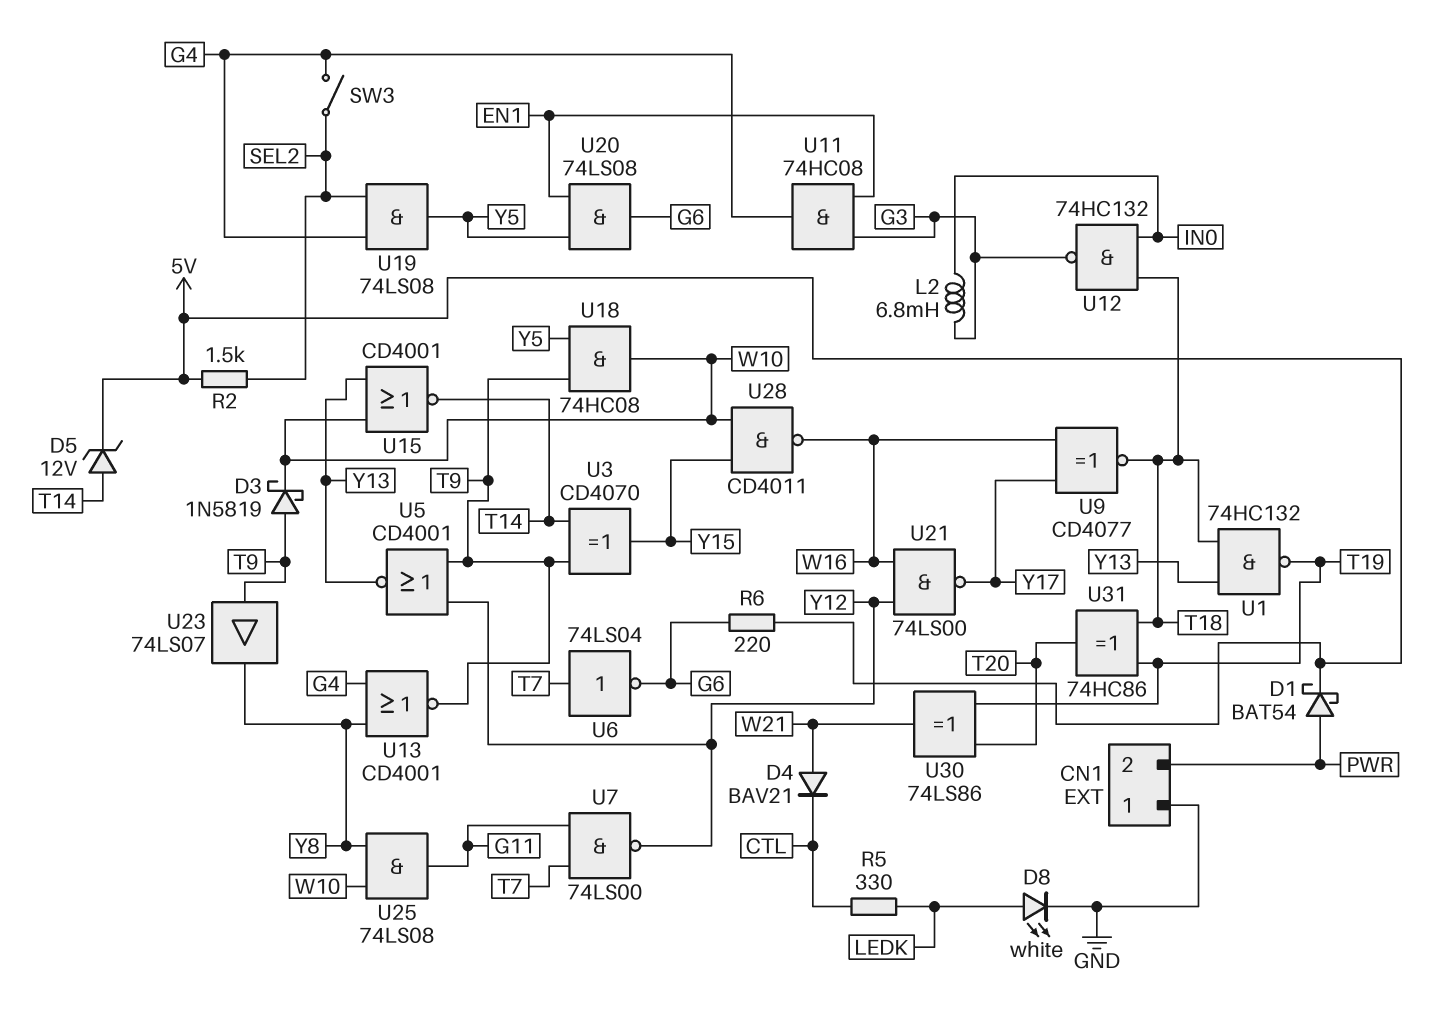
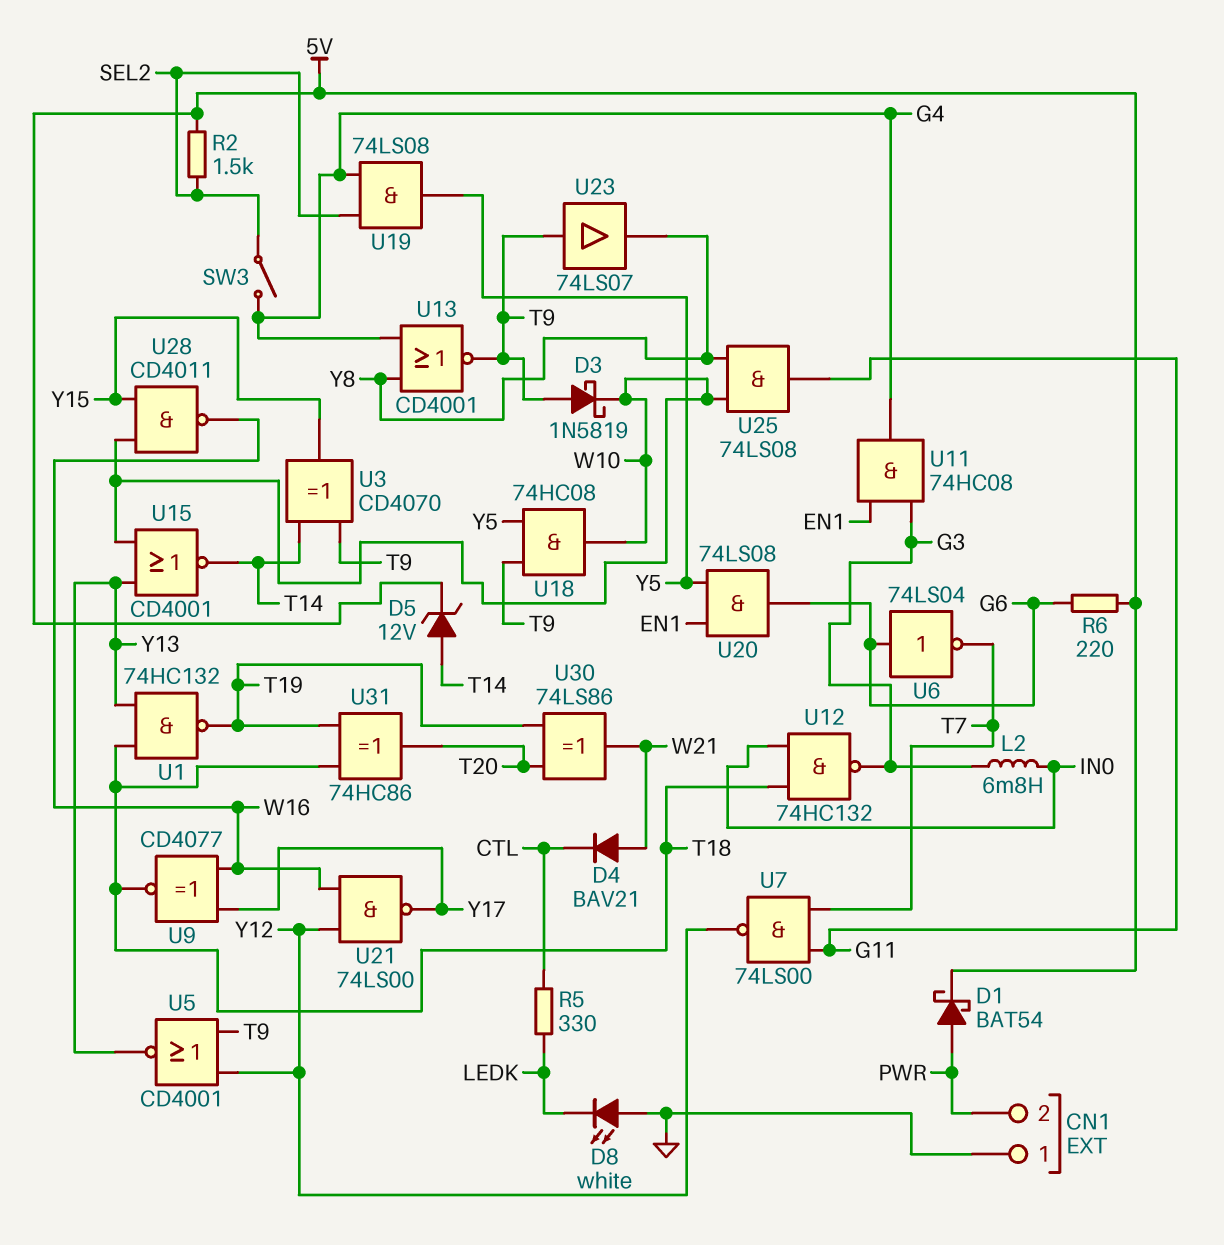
D8: LED white (A LEDK, K GND) -> LED white (A GND, K LEDK)
U6: NOT 74LS04 (in T7, out G6) -> NOT 74LS04 (in G6, out T7)

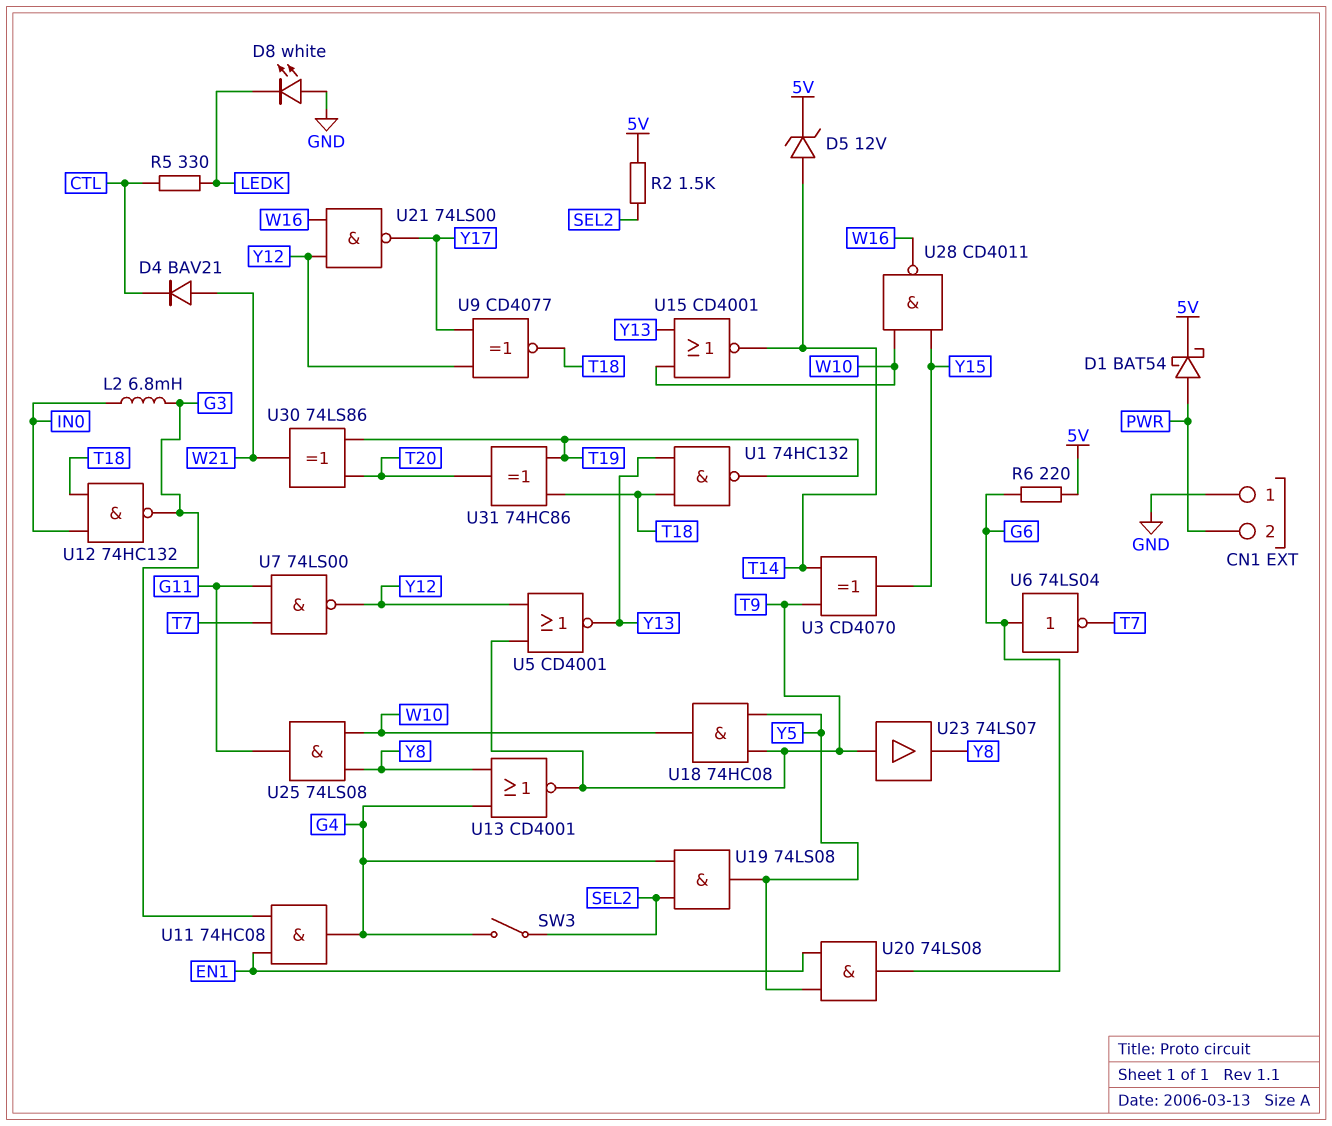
D3: schottky 1N5819 (A T9, K W10) -> none
U9: XNOR CD4077 (in W16, in Y17, out T18) -> XNOR CD4077 (in Y12, in Y17, out T18)

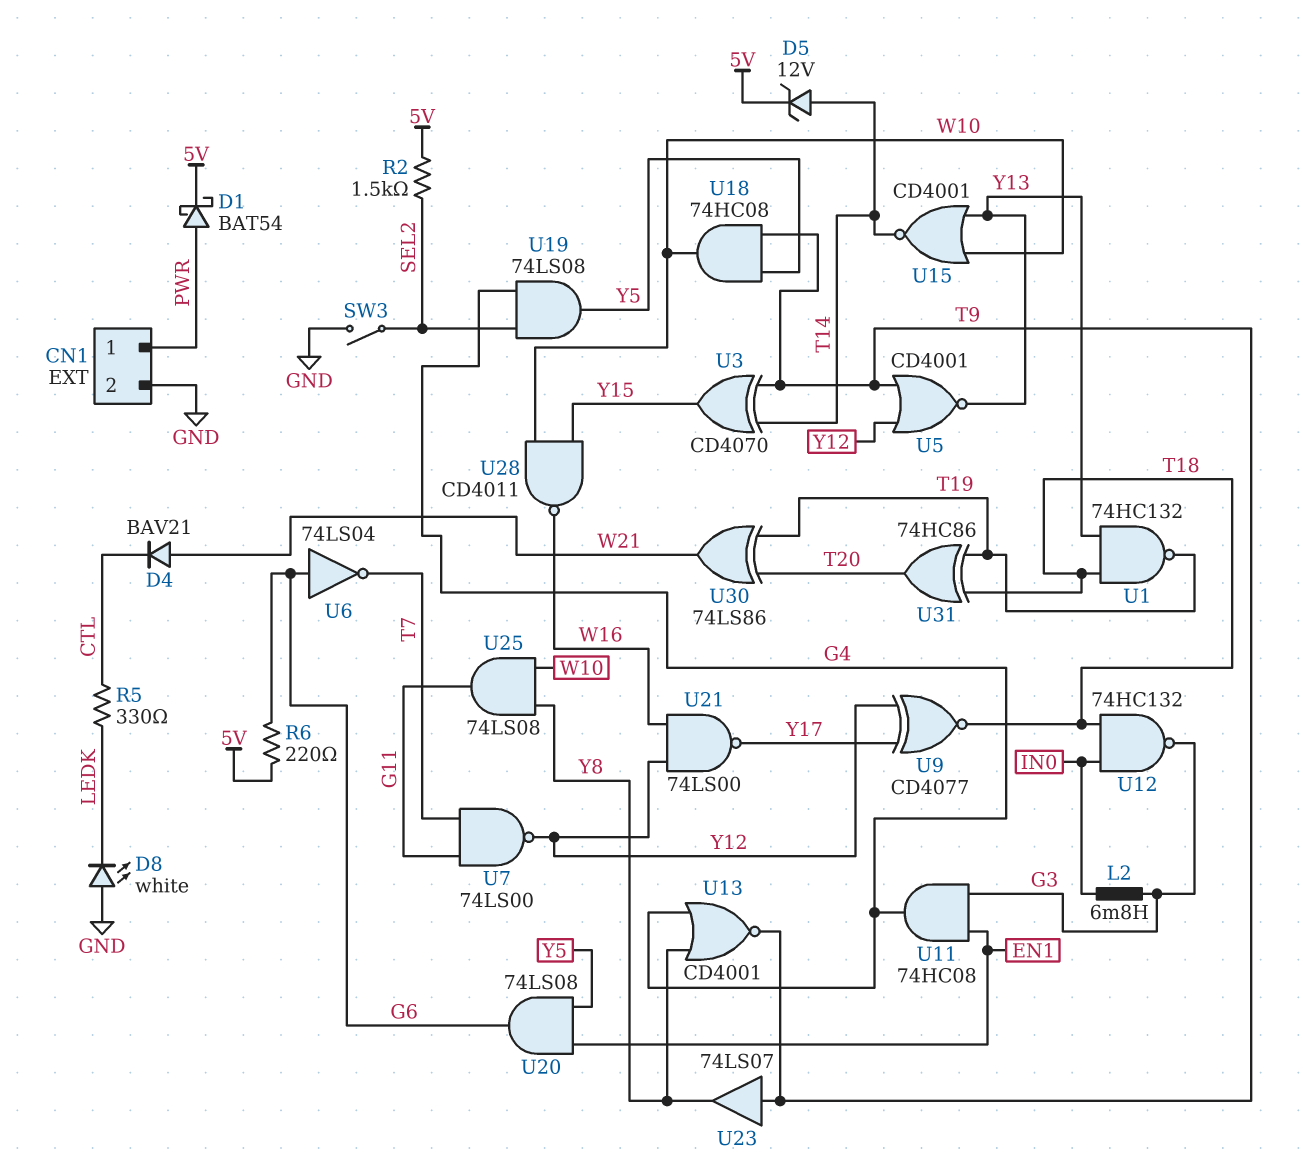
CN1 pin 1: GND -> PWR
CN1 pin 2: PWR -> GND
SW3: switch (G4, SEL2) -> switch (GND, SEL2)

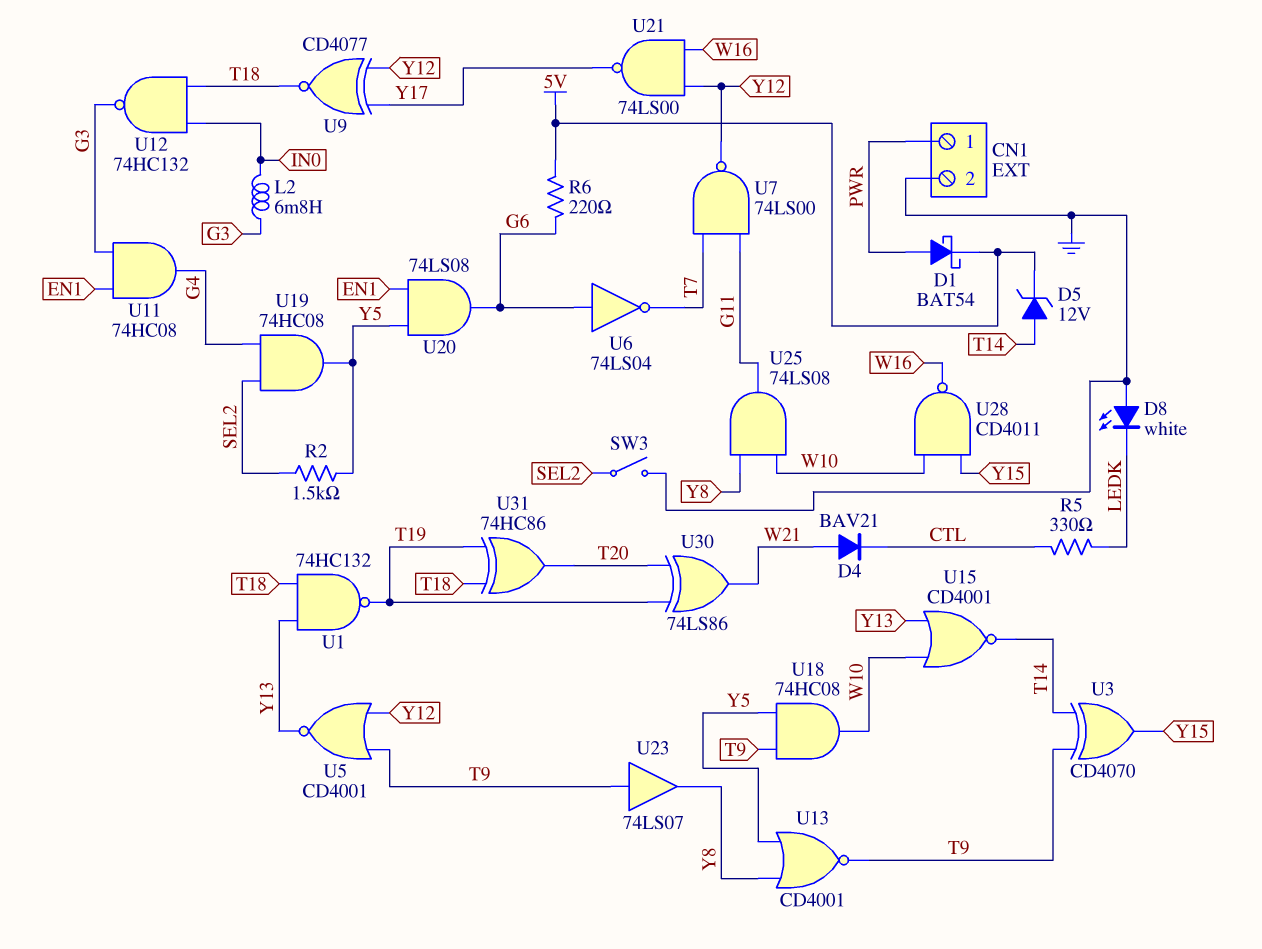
R2: 1.5k (5V, SEL2) -> 1.5k (SEL2, Y5)
U13: NOR CD4001 (in G4, in Y8, out T9) -> NOR CD4001 (in Y5, in Y8, out T9)
U19: AND 74LS08 (in G4, in SEL2, out Y5) -> AND 74HC08 (in G4, in SEL2, out Y5)

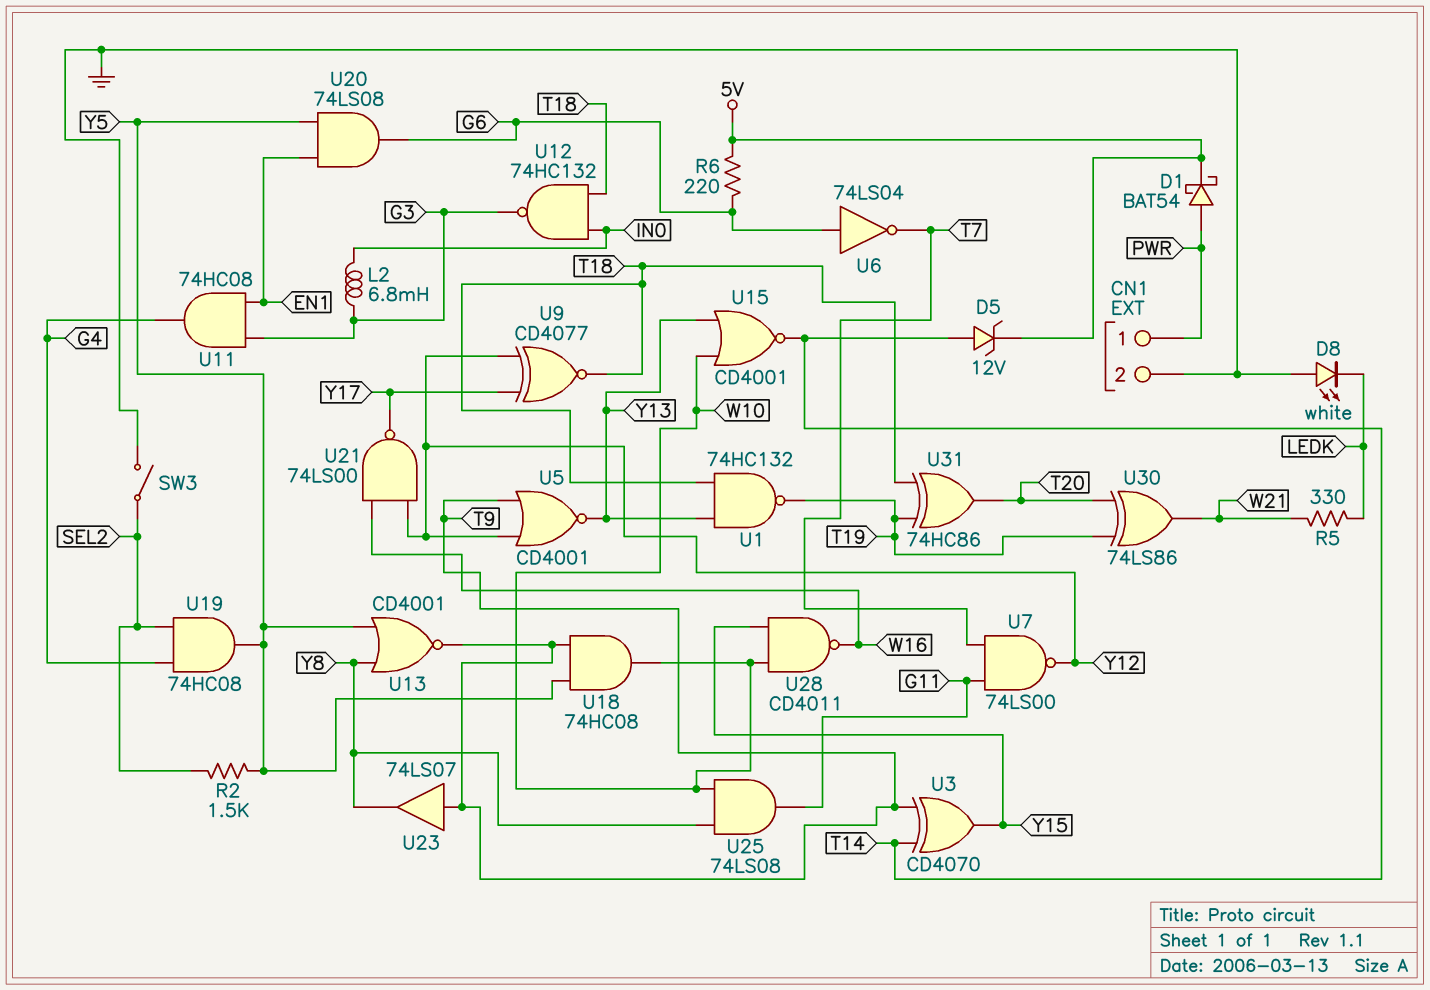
D4: diode BAV21 (A W21, K CTL) -> none
R5: 330 (CTL, LEDK) -> 330 (LEDK, W21)

